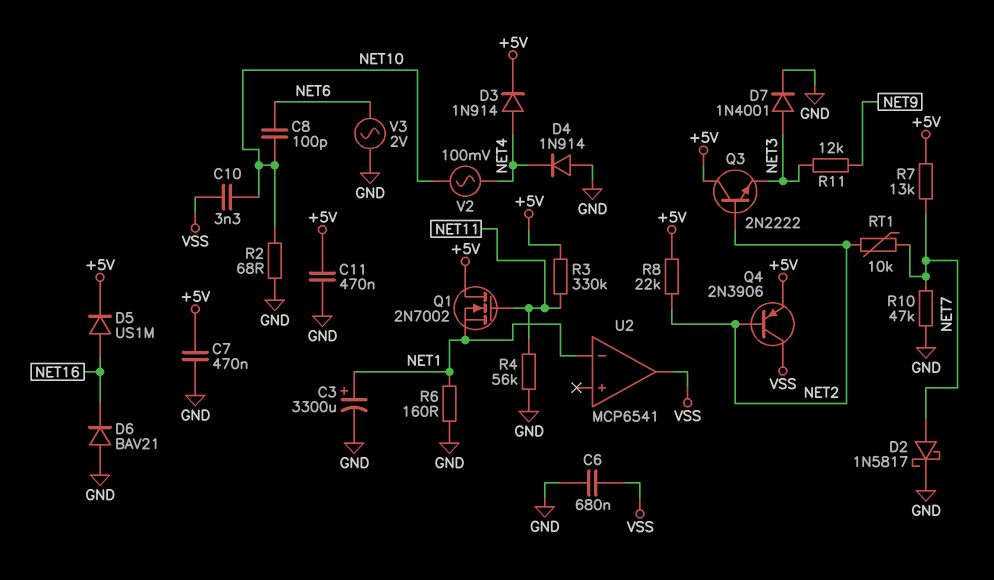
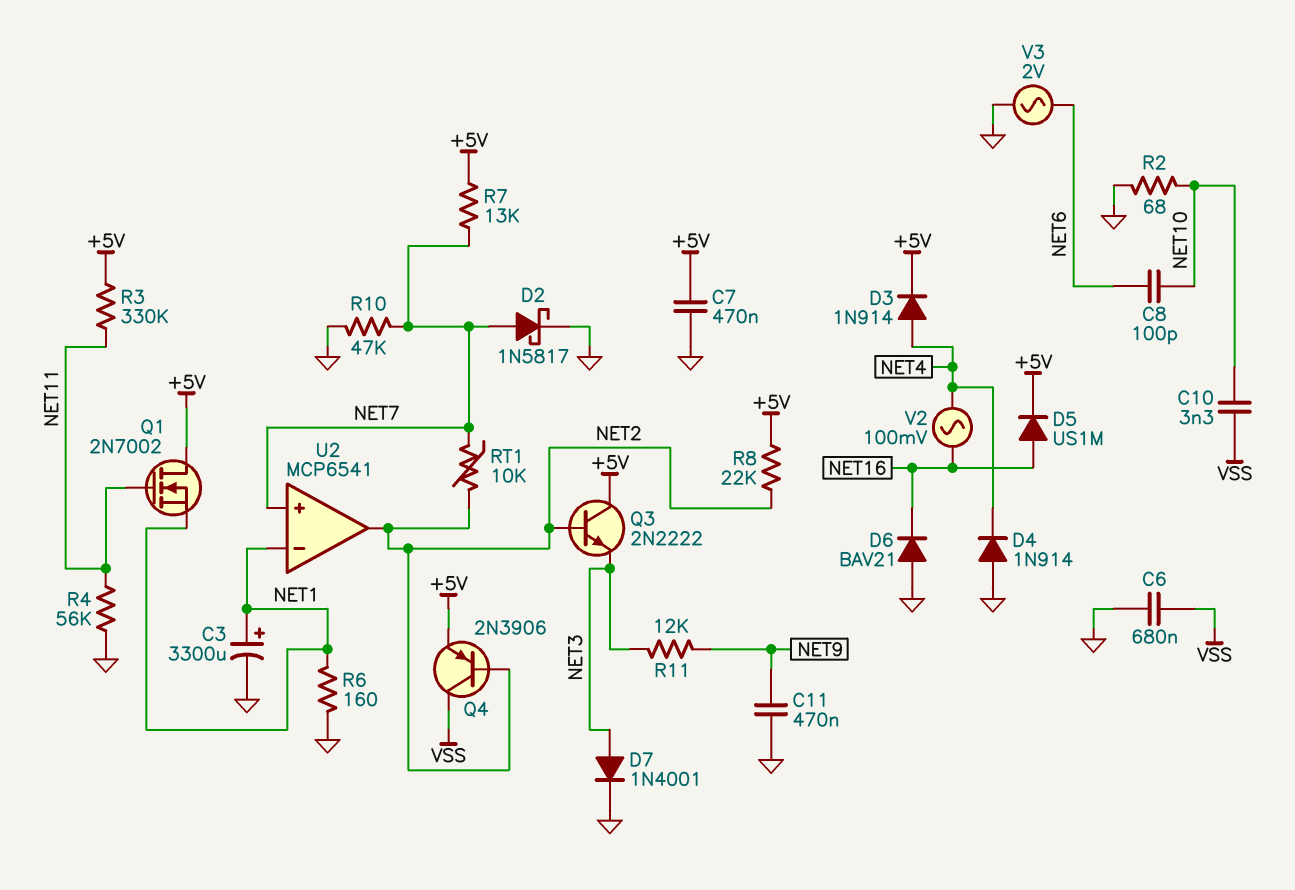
C11: 470nF (+5V, GND) -> 470nF (GND, NET9)
U2 pin in+: none -> NET7
U2 pin out: VSS -> NET2
V2: AC 100mV (NET4, NET10) -> AC 100mV (NET4, NET16)

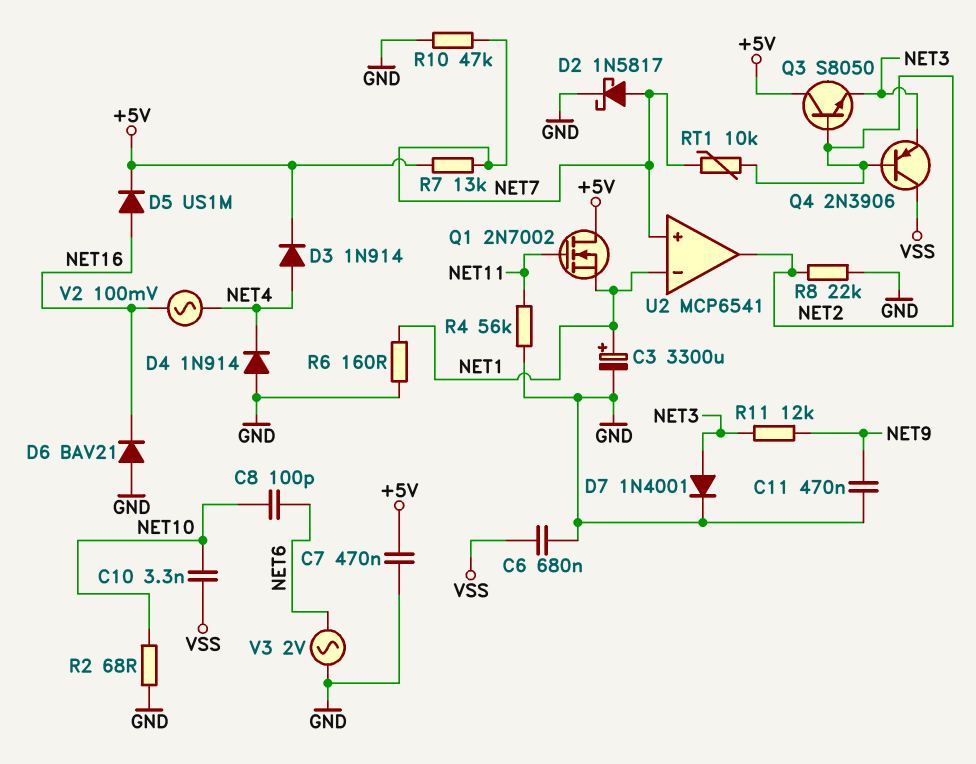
Q3: NPN 2N2222 (B NET2, C +5V, E NET3) -> NPN S8050 (B NET2, C +5V, E NET3)
Q4: PNP 2N3906 (B NET2, C VSS, E +5V) -> PNP 2N3906 (B NET2, C VSS, E NET3)
R3: 330k (+5V, NET11) -> none
R8: 22k (+5V, NET2) -> 22k (GND, NET2)

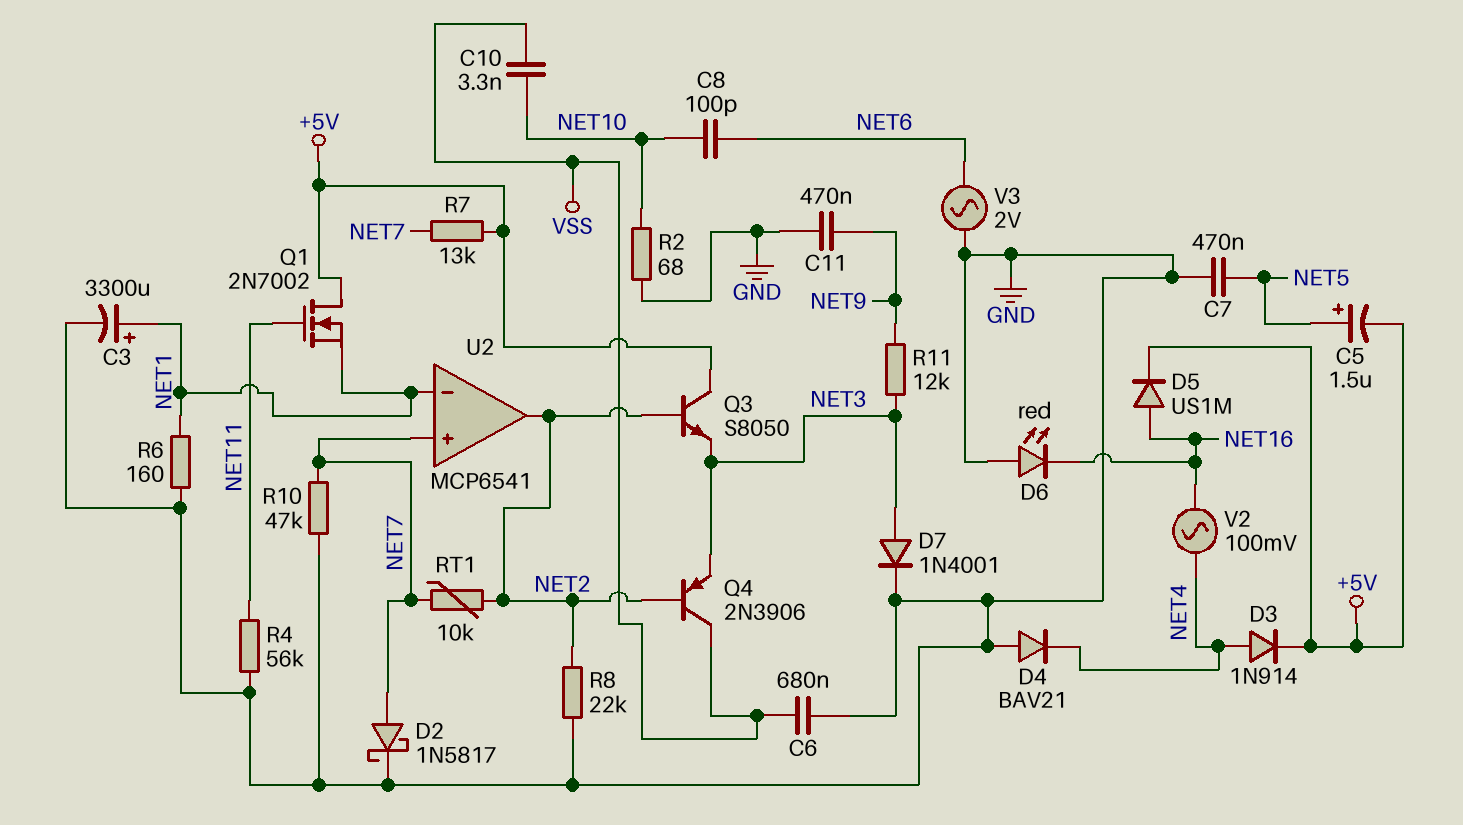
C5: none -> 1.5uF (plus NET5, minus +5V)
C7: 470nF (+5V, GND) -> 470nF (GND, NET5)
D4: diode 1N914 (A GND, K NET4) -> diode BAV21 (A GND, K NET4)
D6: diode BAV21 (A GND, K NET16) -> LED red (A GND, K NET16)

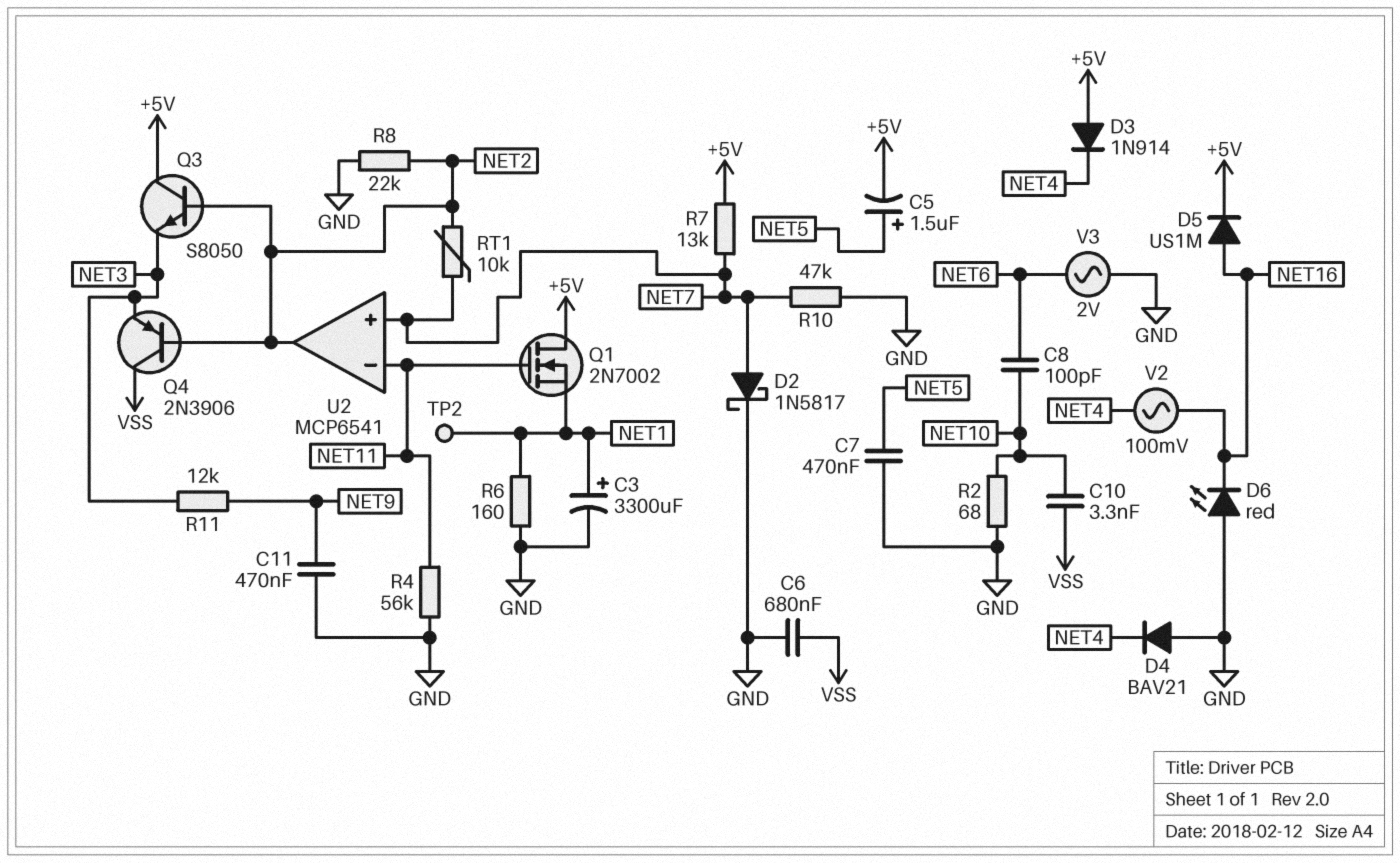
D3: diode 1N914 (A NET4, K +5V) -> diode 1N914 (A +5V, K NET4)
D7: diode 1N4001 (A NET3, K GND) -> none
TP2: none -> test point (NET1)
U2 pin in-: NET1 -> NET11

